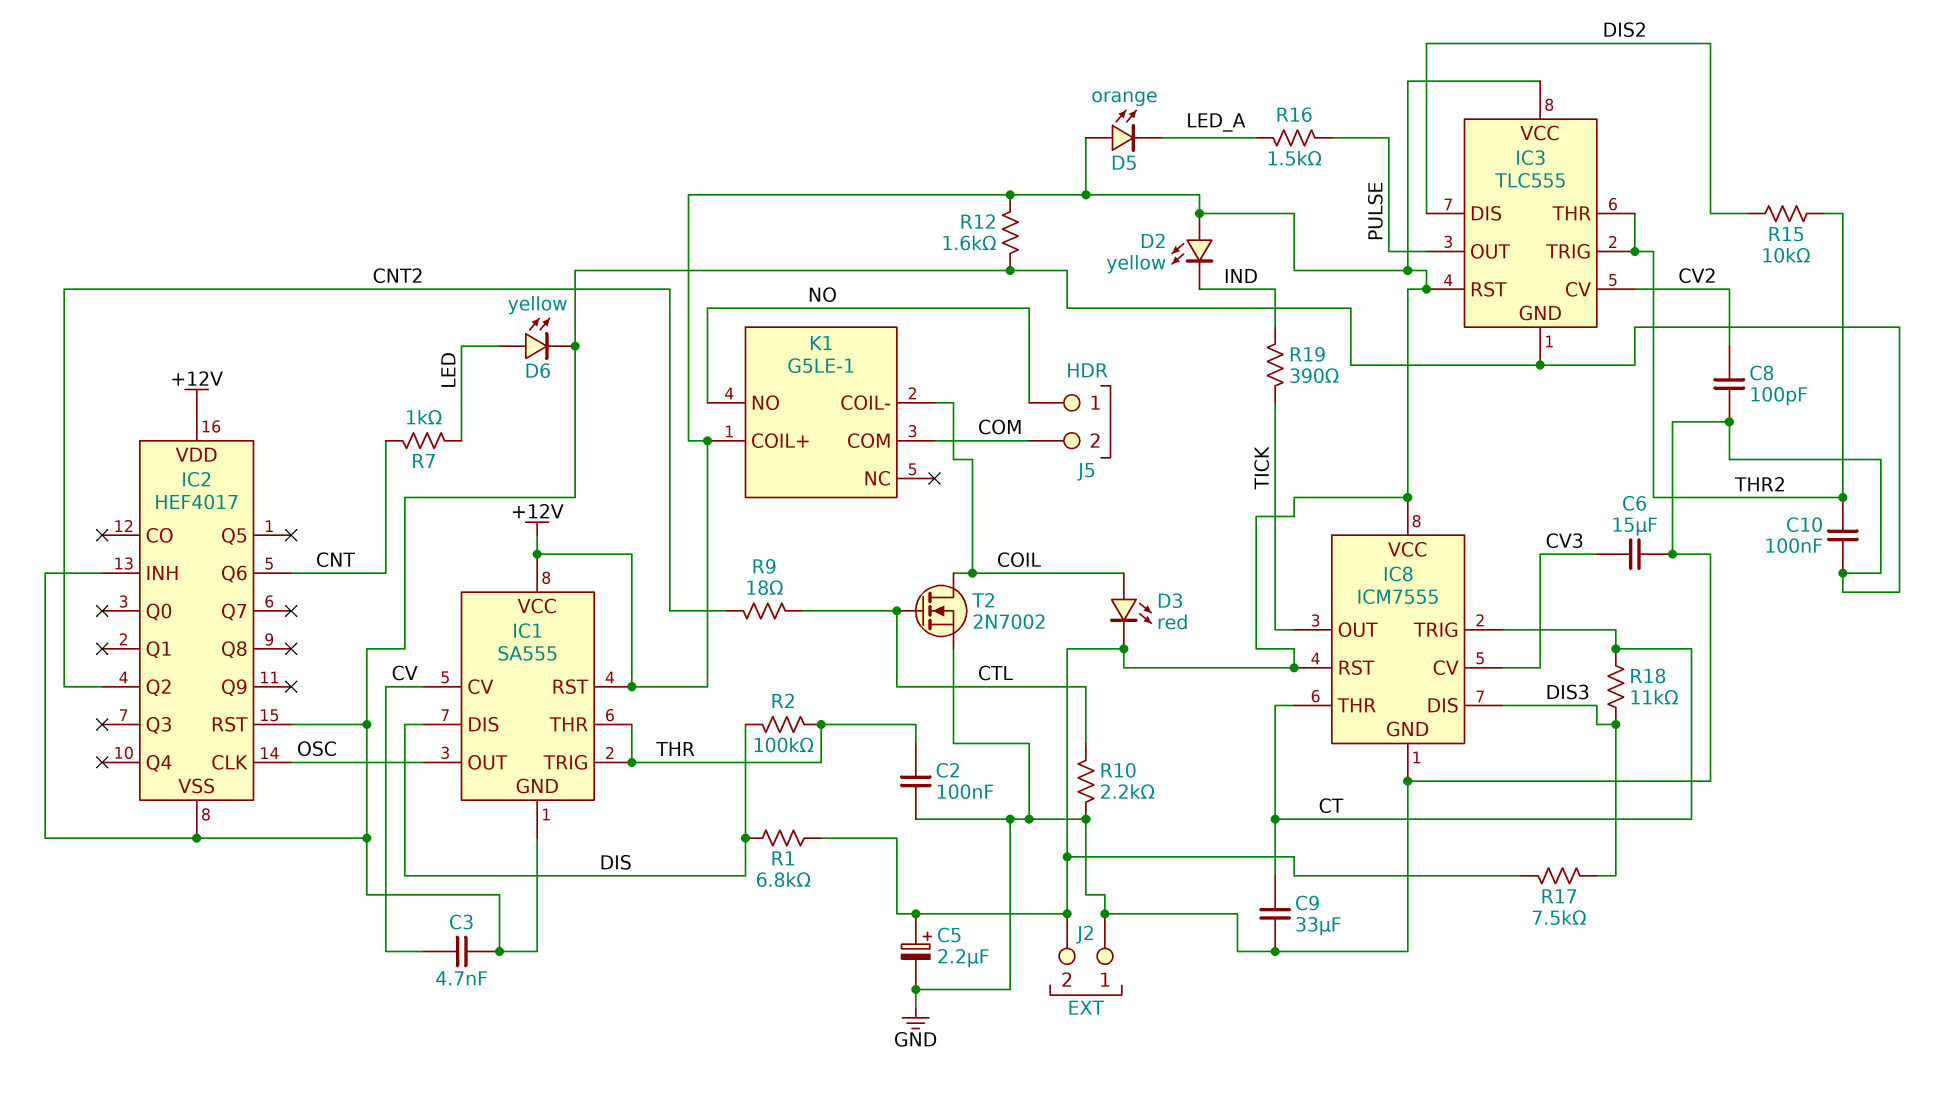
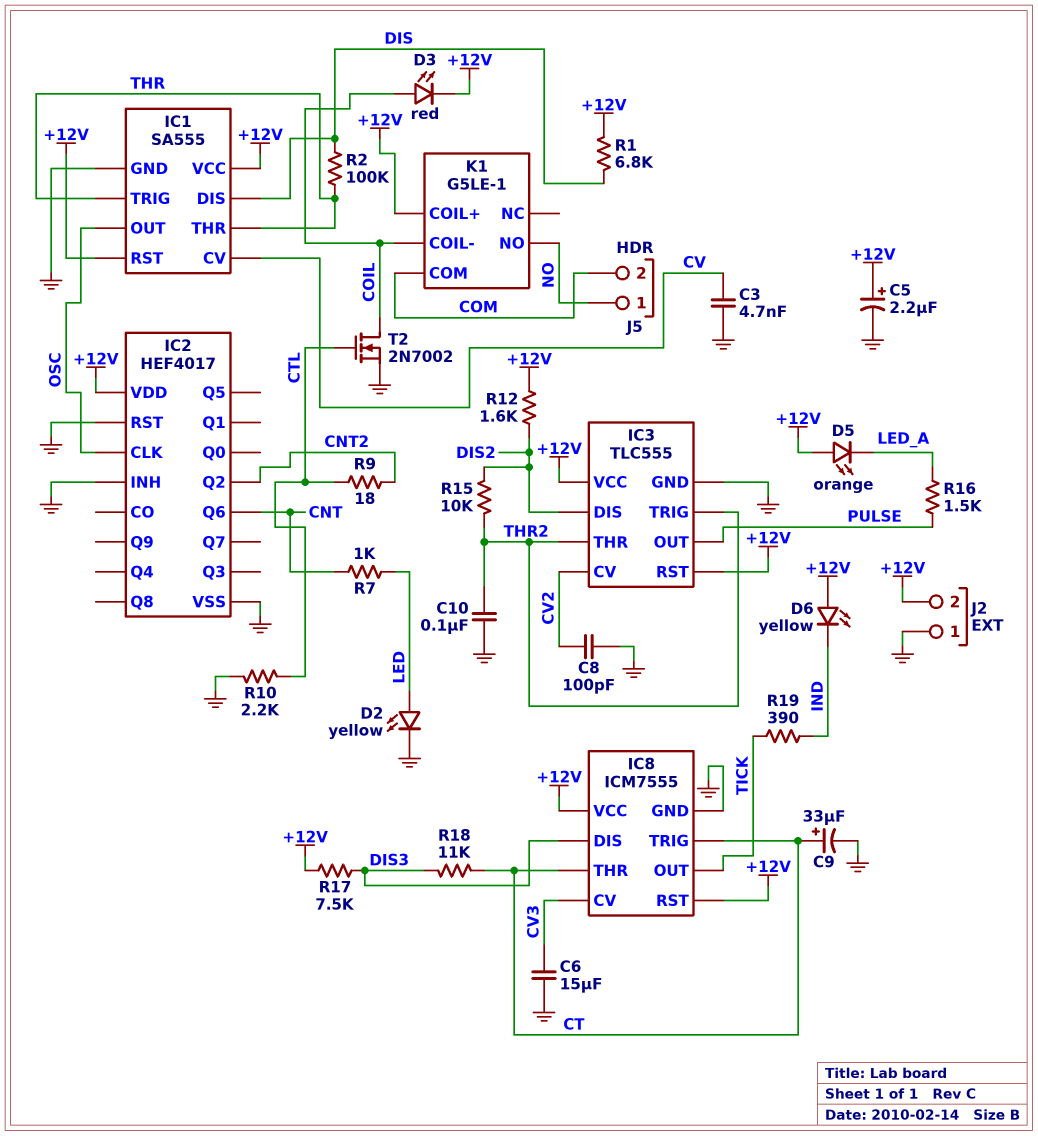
C2: 100nF (GND, THR) -> none
C9: 33uF (CT, GND) -> 33uF (plus CT, minus GND)
D2: LED yellow (A +12V, K IND) -> LED yellow (A LED, K GND)
D6: LED yellow (A LED, K GND) -> LED yellow (A +12V, K IND)
R12: 1.6k (+12V, GND) -> 1.6k (+12V, DIS2)

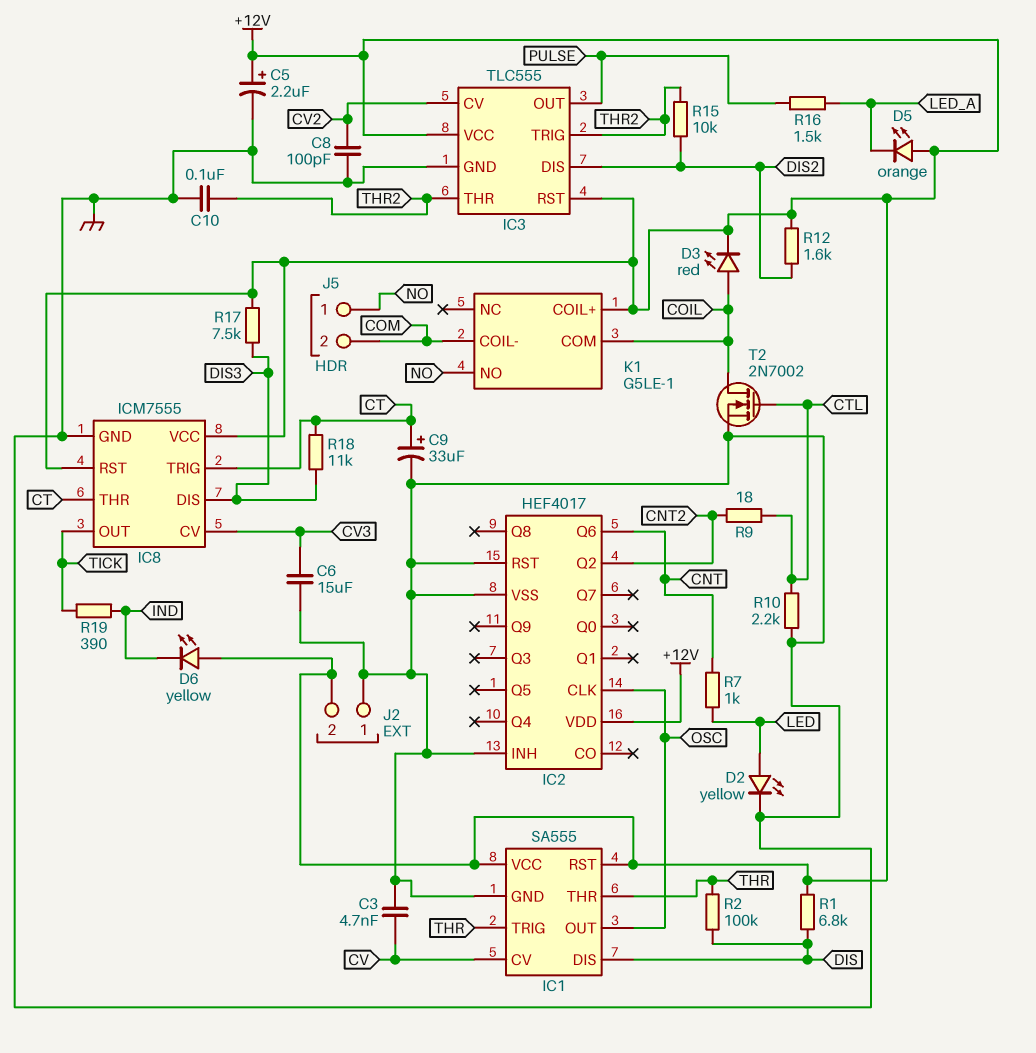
K1 pin COIL-: COIL -> COM
K1 pin COM: COM -> COIL

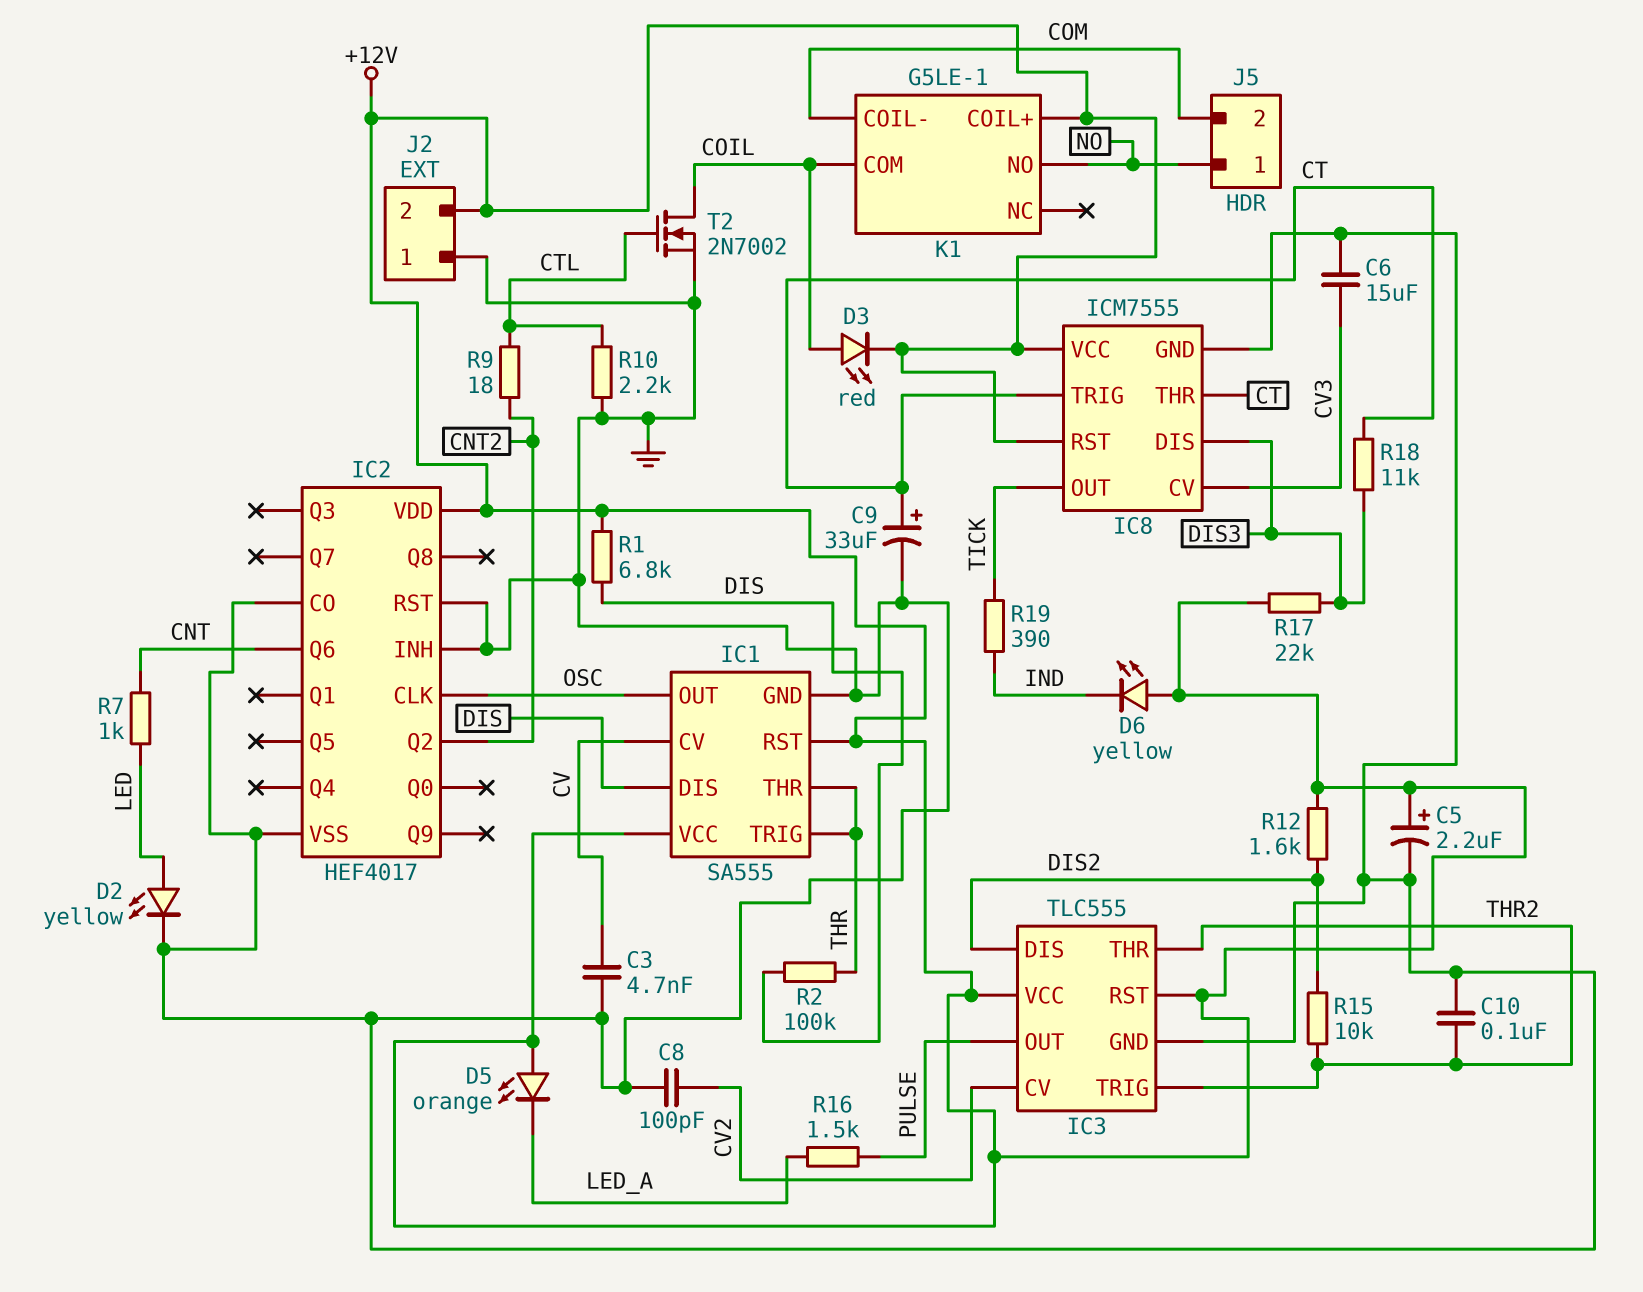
IC2 pin CO: none -> GND
R17: 7.5k (+12V, DIS3) -> 22k (+12V, DIS3)

